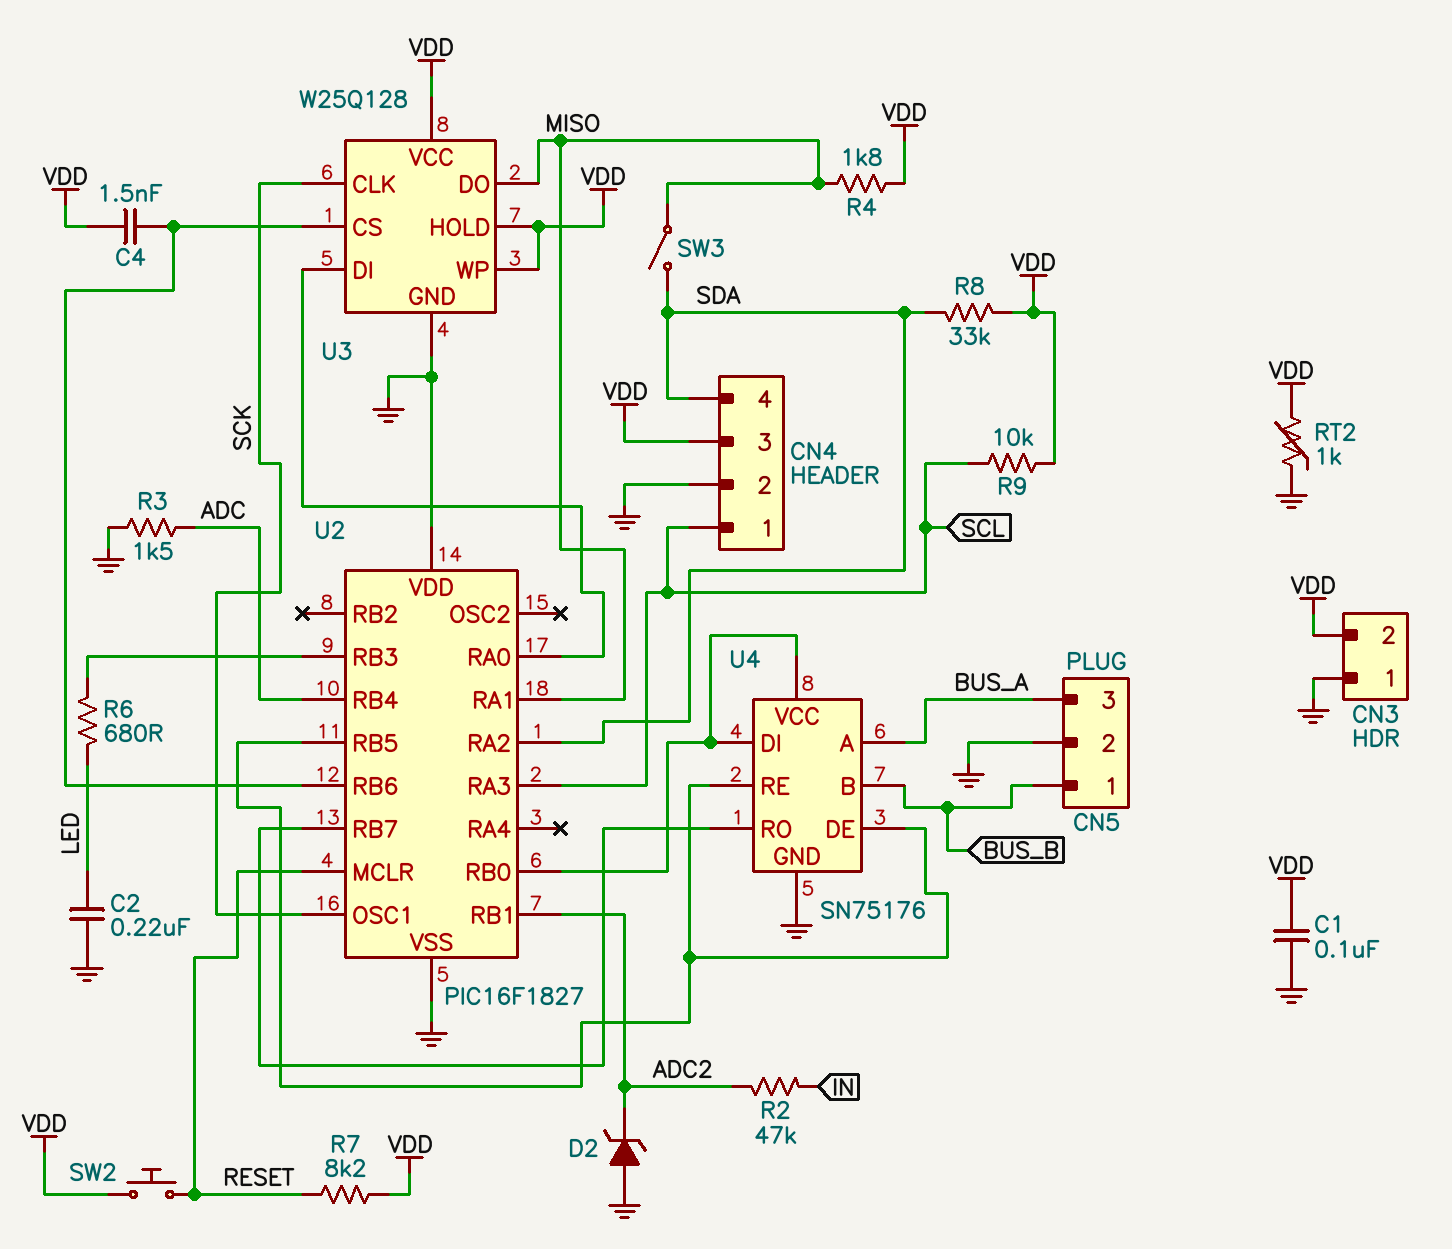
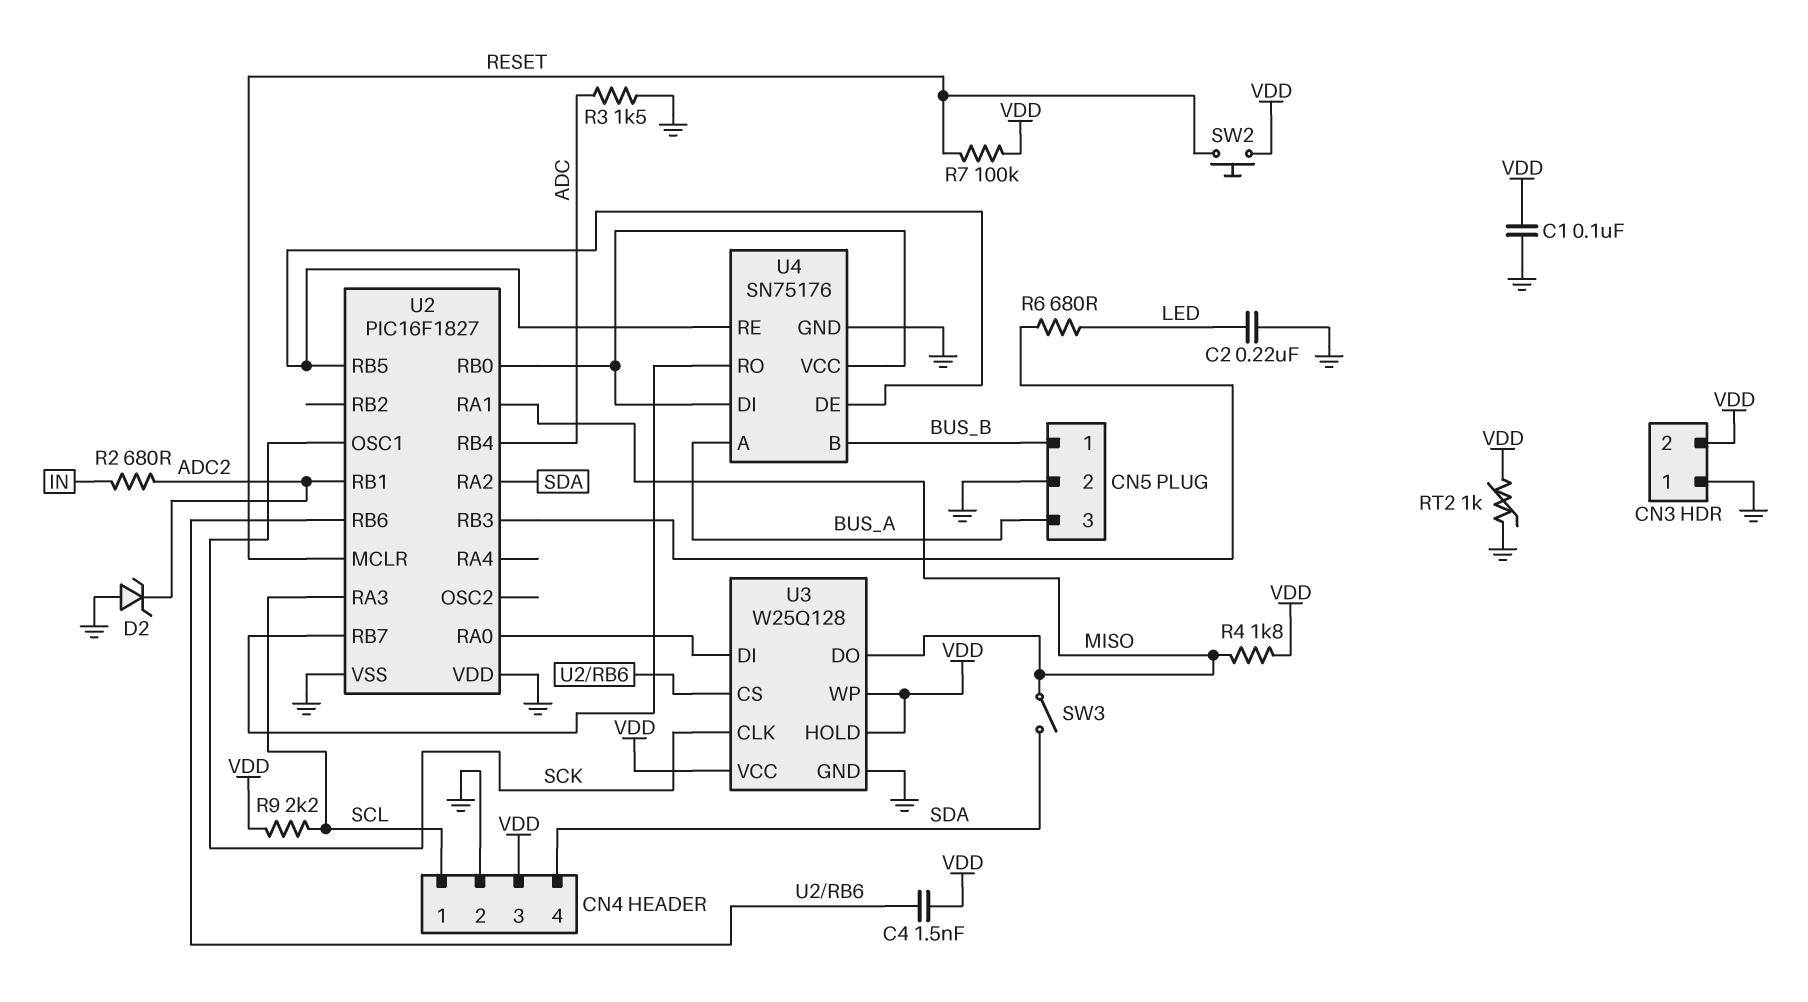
R2: 47k (ADC2, IN) -> 680 (ADC2, IN)
R7: 8.2k (RESET, VDD) -> 100k (RESET, VDD)
R8: 33k (SDA, VDD) -> none
R9: 10k (SCL, VDD) -> 2.2k (SCL, VDD)

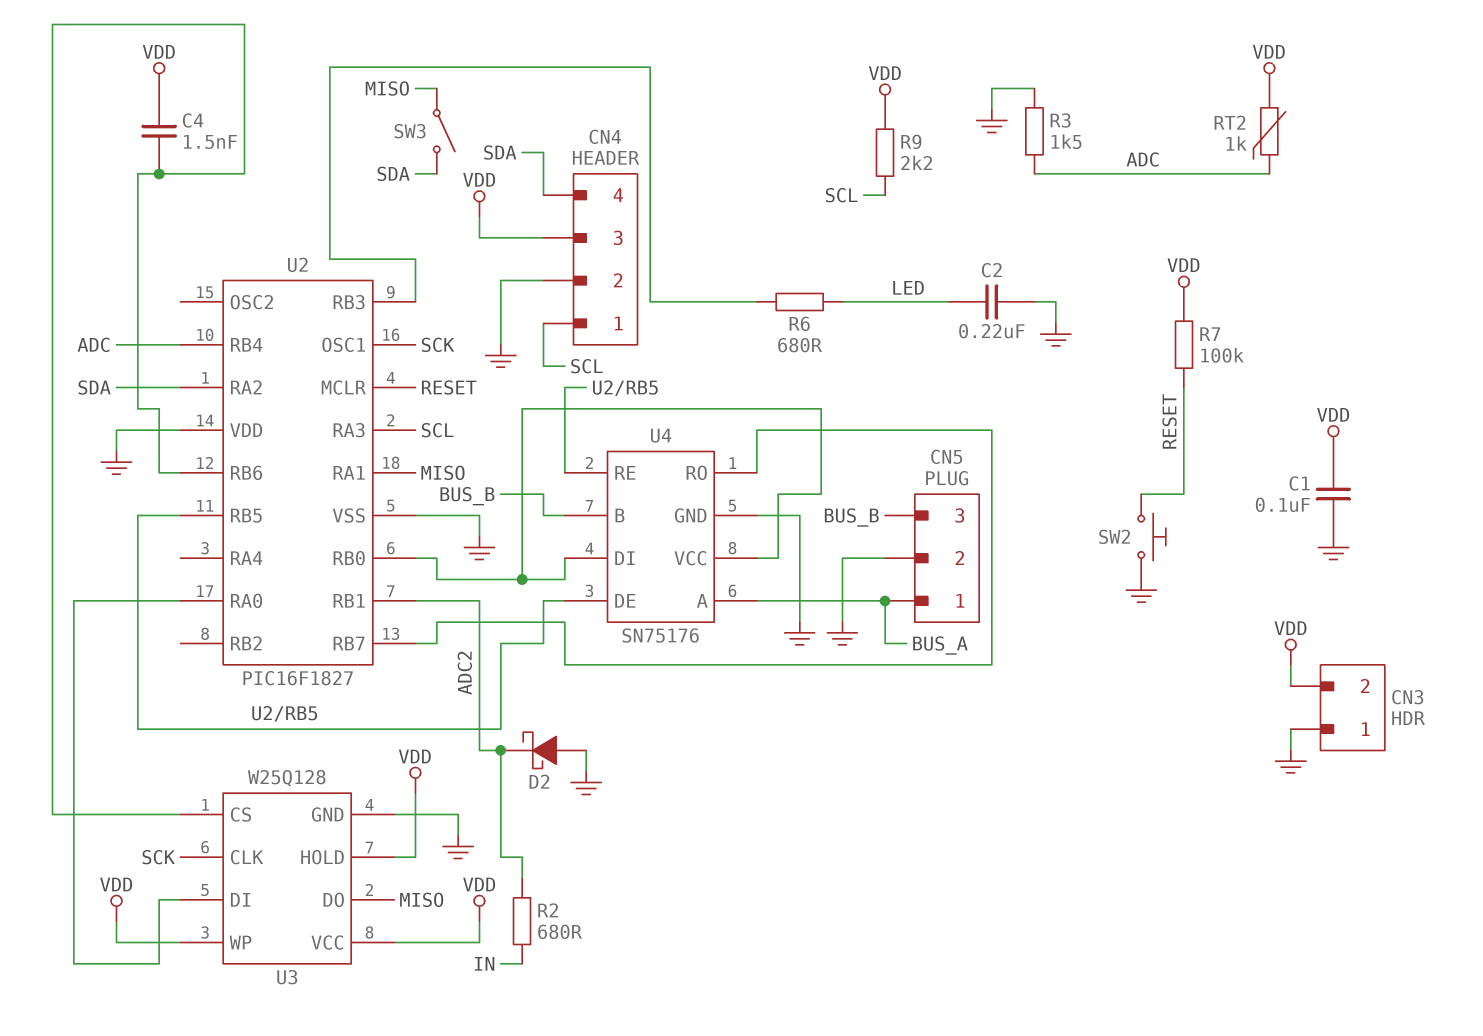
CN5 pin 1: BUS_B -> BUS_A
CN5 pin 3: BUS_A -> BUS_B
D2: zener (A GND, K ADC2) -> schottky (A GND, K ADC2)
R4: 1.8k (MISO, VDD) -> none
RT2: 1k (GND, VDD) -> 1k (ADC, VDD)
SW2: button (RESET, VDD) -> button (GND, RESET)

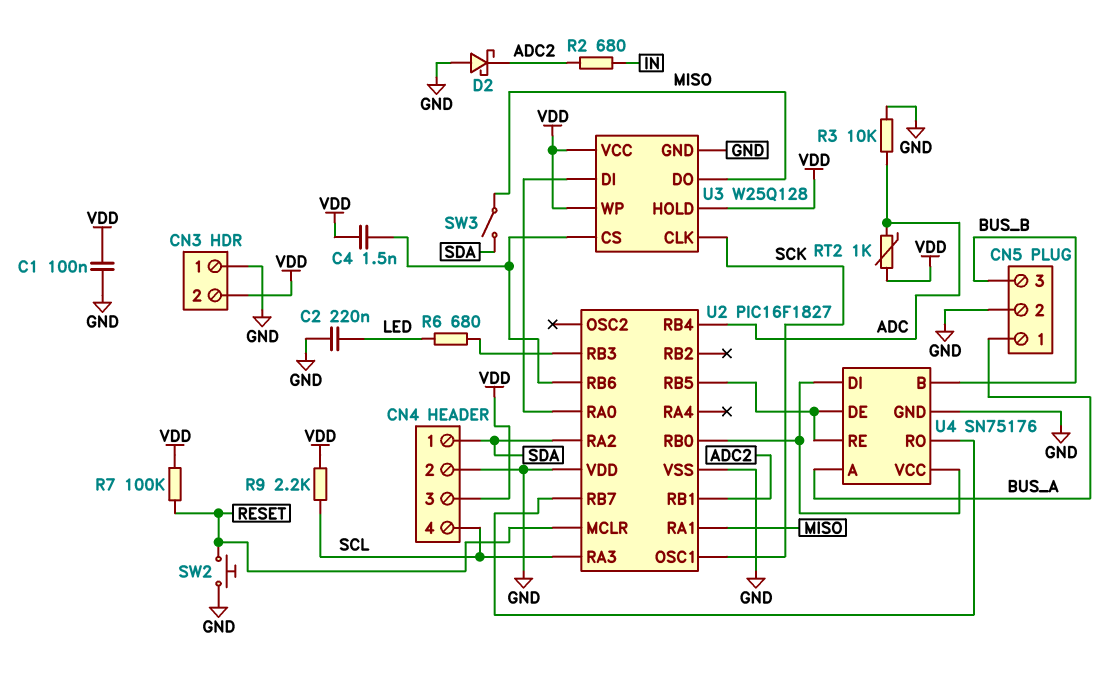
CN4 pin 1: SCL -> SDA
CN4 pin 4: SDA -> SCL
R3: 1.5k (ADC, GND) -> 10k (ADC, GND)

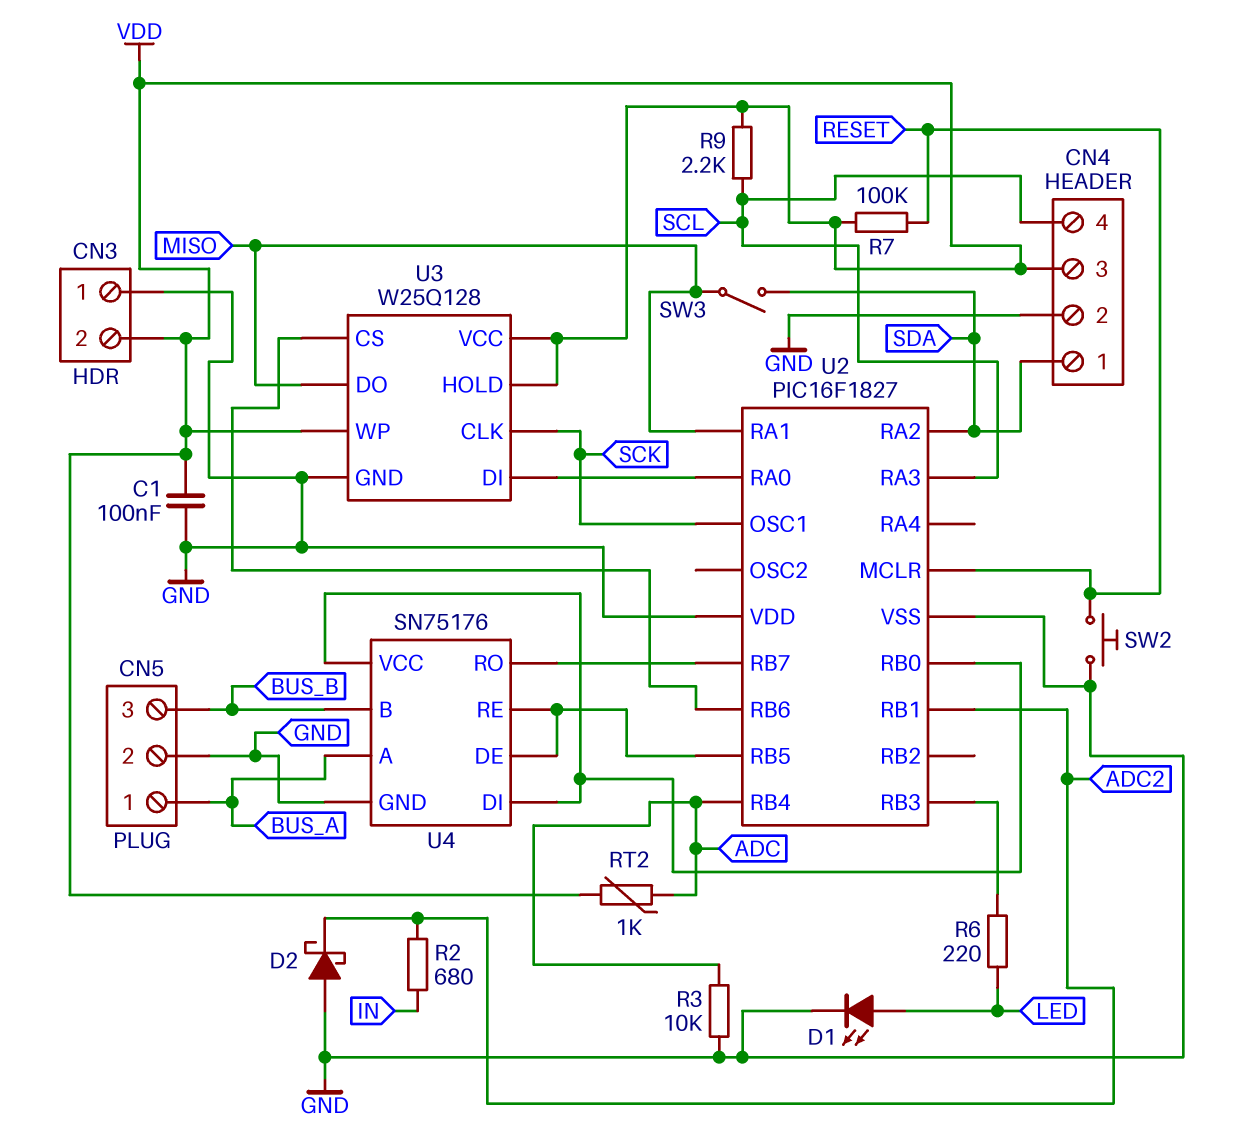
C2: 220nF (GND, LED) -> none
C4: 1.5nF (U2/RB6, VDD) -> none
D1: none -> LED (A LED, K GND)
R6: 680 (LED, U2/RB3) -> 220 (LED, U2/RB3)

